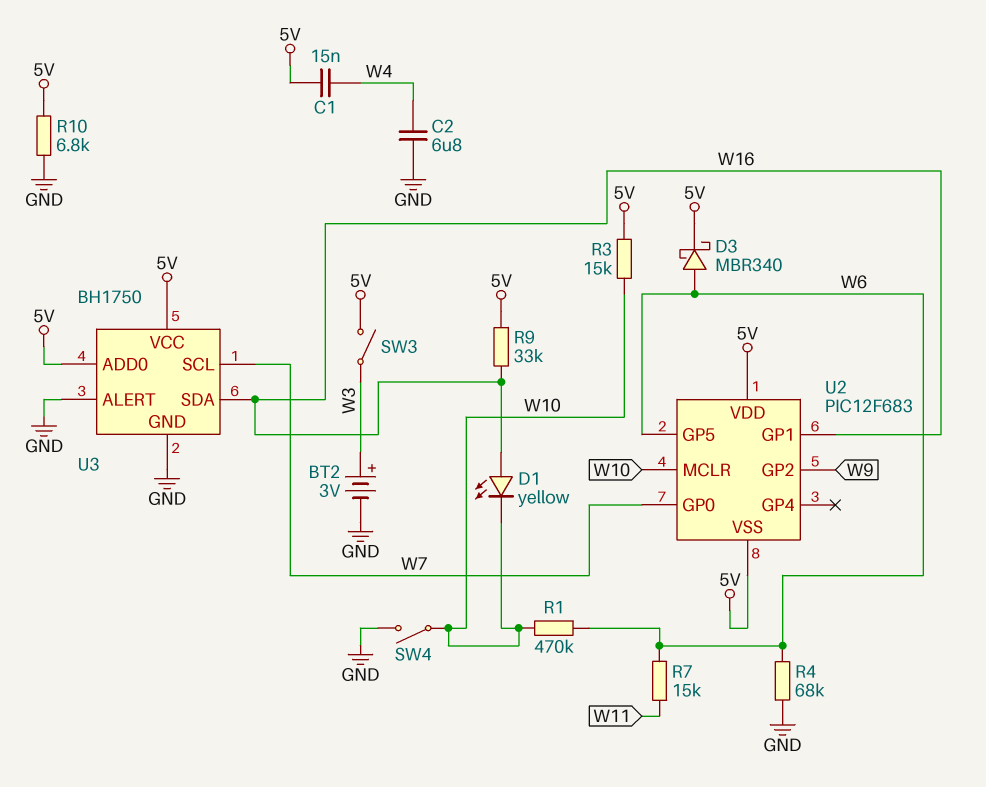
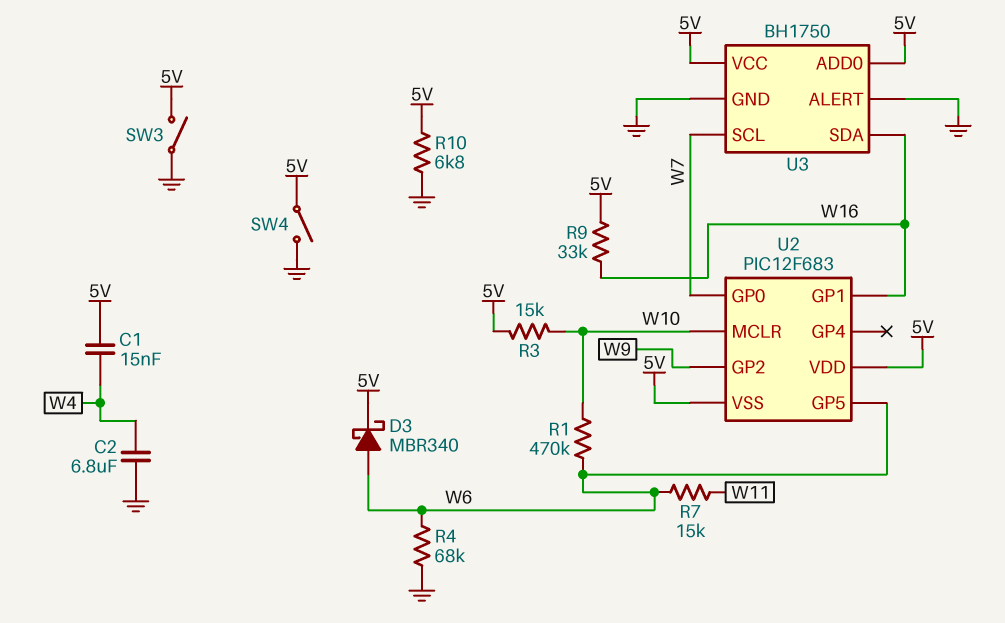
BT2: 3V (plus W3, minus GND) -> none
D1: LED yellow (A W16, K W10) -> none
SW3: switch (5V, W3) -> switch (5V, GND)
SW4: switch (GND, W10) -> switch (5V, GND)

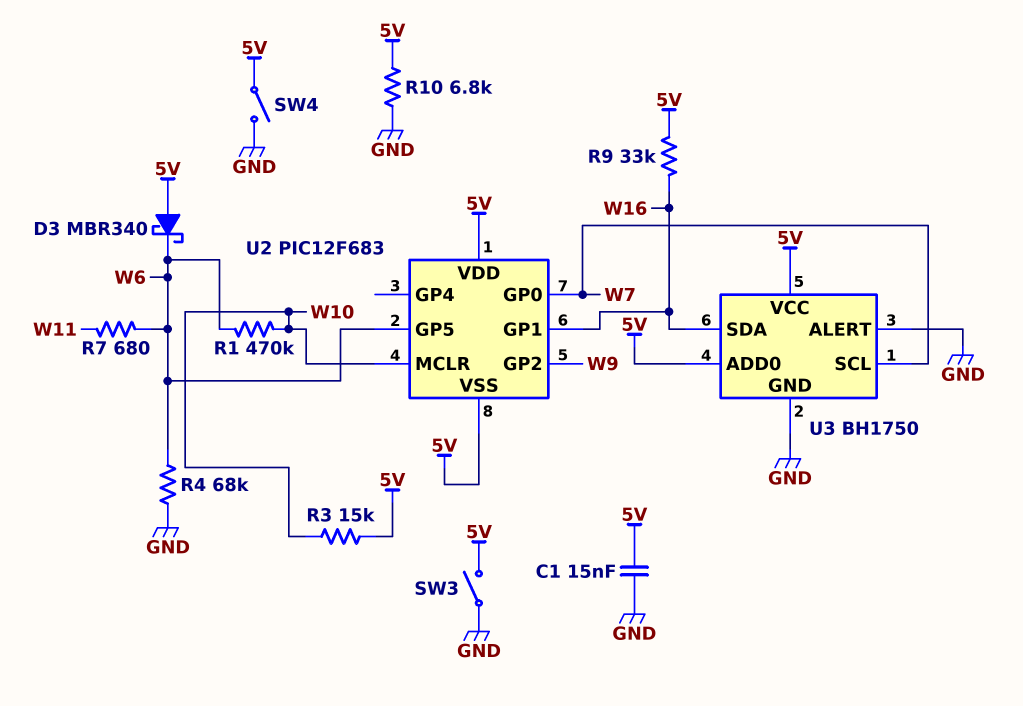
C1: 15nF (5V, W4) -> 15nF (5V, GND)
C2: 6.8uF (GND, W4) -> none
D3: schottky MBR340 (A W6, K 5V) -> schottky MBR340 (A 5V, K W6)
R7: 15k (W6, W11) -> 680 (W6, W11)

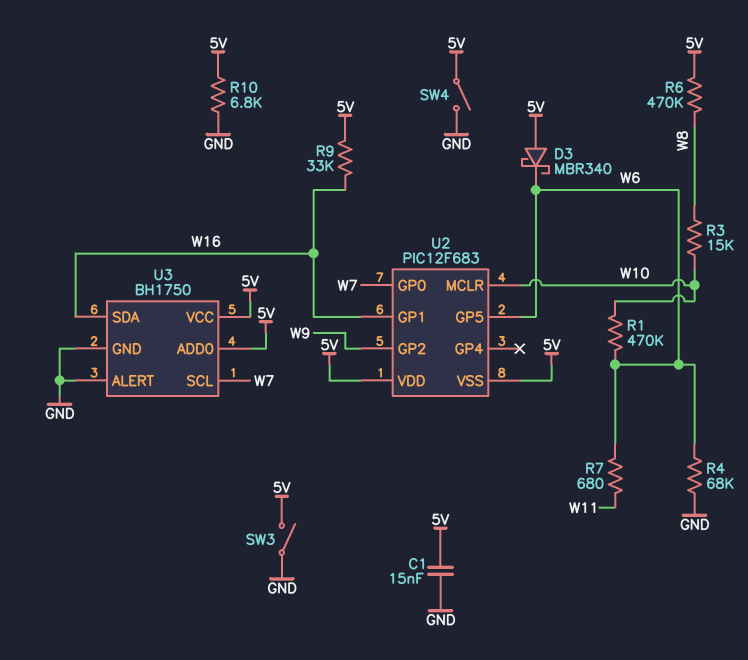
R3: 15k (5V, W10) -> 15k (W8, W10)
R6: none -> 470k (5V, W8)

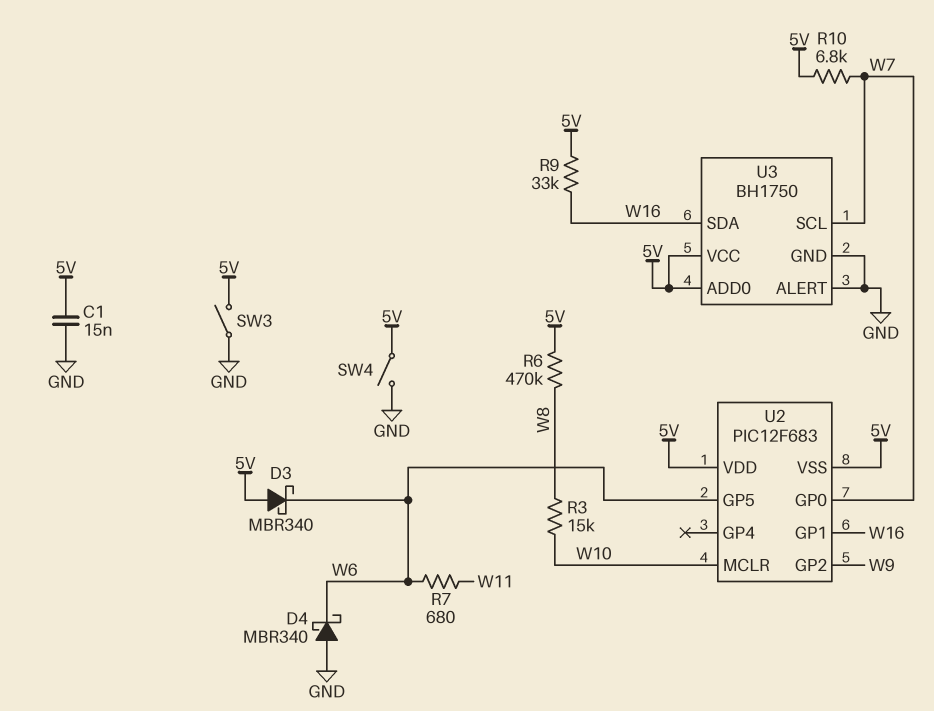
D4: none -> schottky MBR340 (A GND, K W6)
R1: 470k (W6, W10) -> none
R4: 68k (GND, W6) -> none
R10: 6.8k (5V, GND) -> 6.8k (5V, W7)

